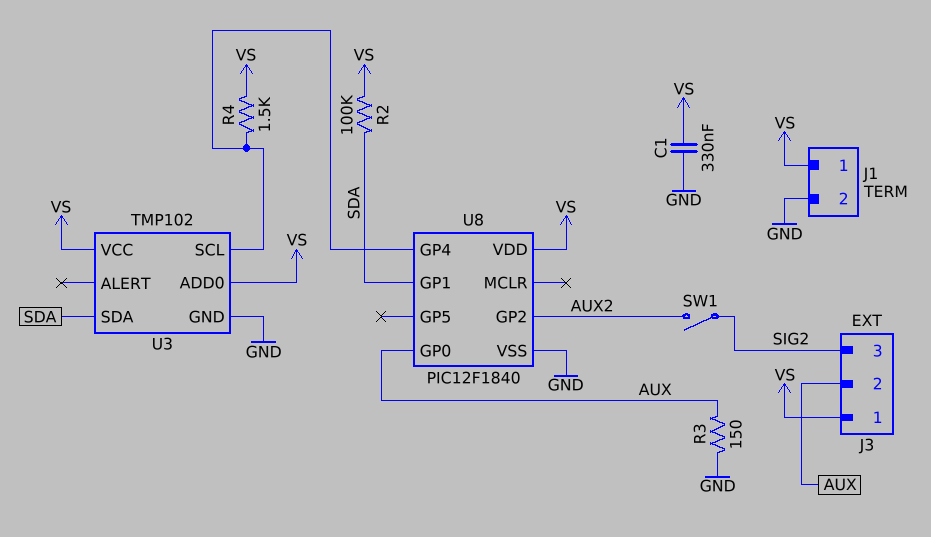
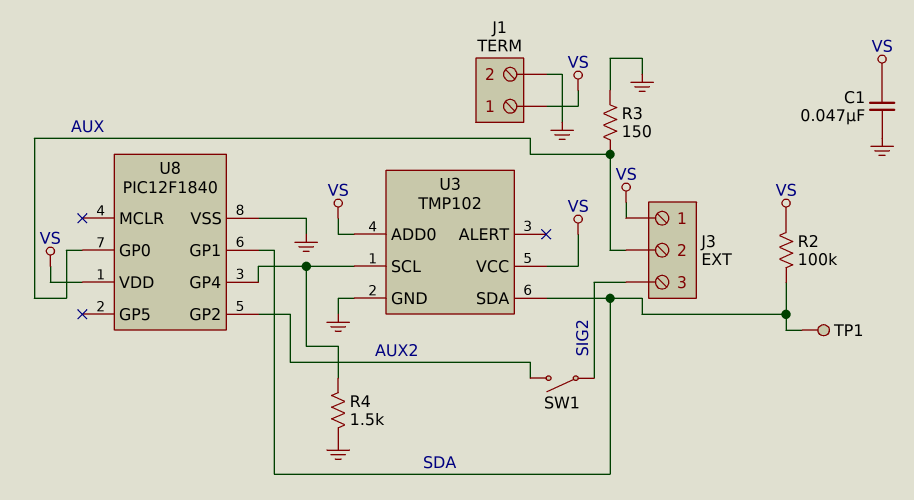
C1: 330nF (GND, VS) -> 47nF (GND, VS)
R4: 1.5k (U3/SCL, VS) -> 1.5k (GND, U3/SCL)
TP1: none -> test point (SDA)

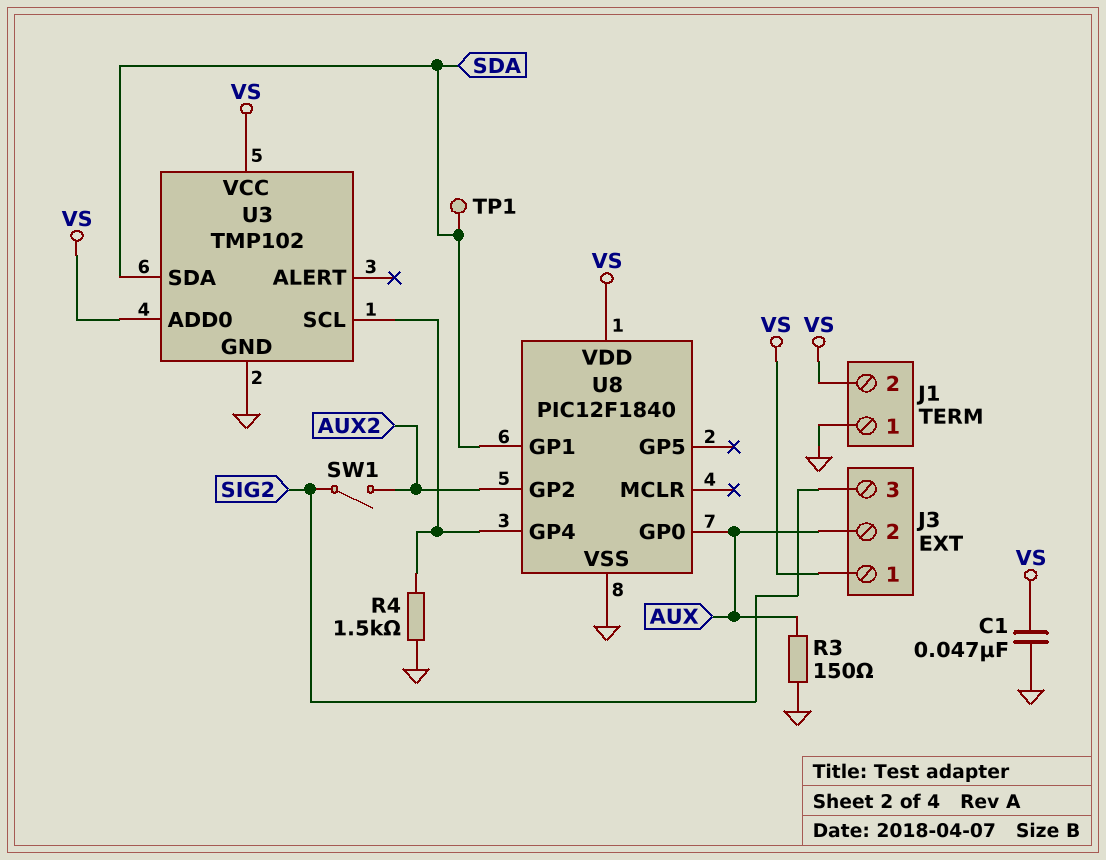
J1 pin 1: VS -> GND
J1 pin 2: GND -> VS
R2: 100k (SDA, VS) -> none

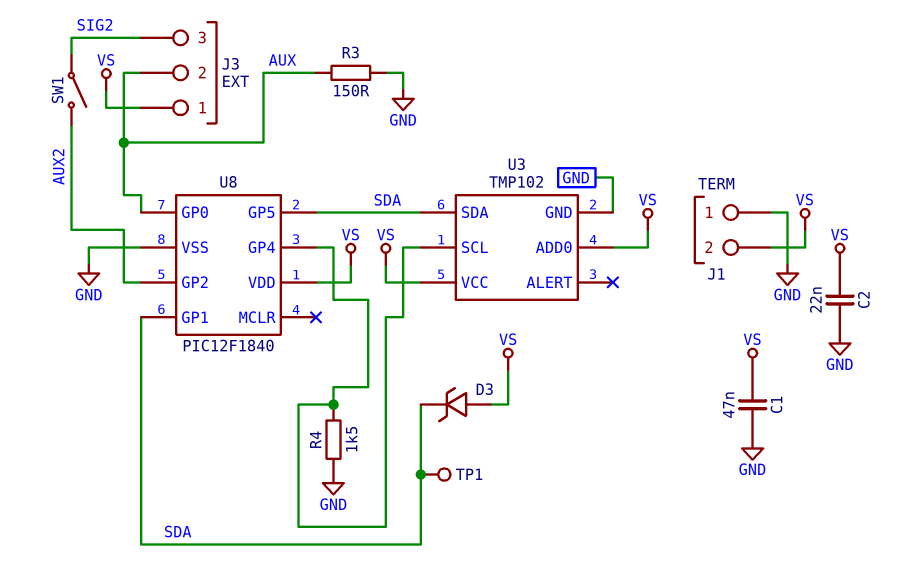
C2: none -> 22nF (GND, VS)
D3: none -> zener (A VS, K SDA)
U8 pin GP5: none -> SDA

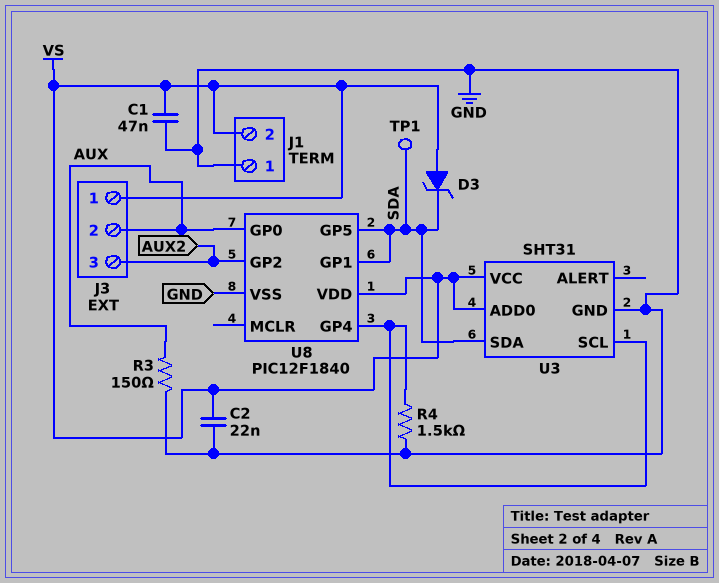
J3 pin 3: SIG2 -> AUX2
SW1: switch (AUX2, SIG2) -> none
U3: TMP102 -> SHT31

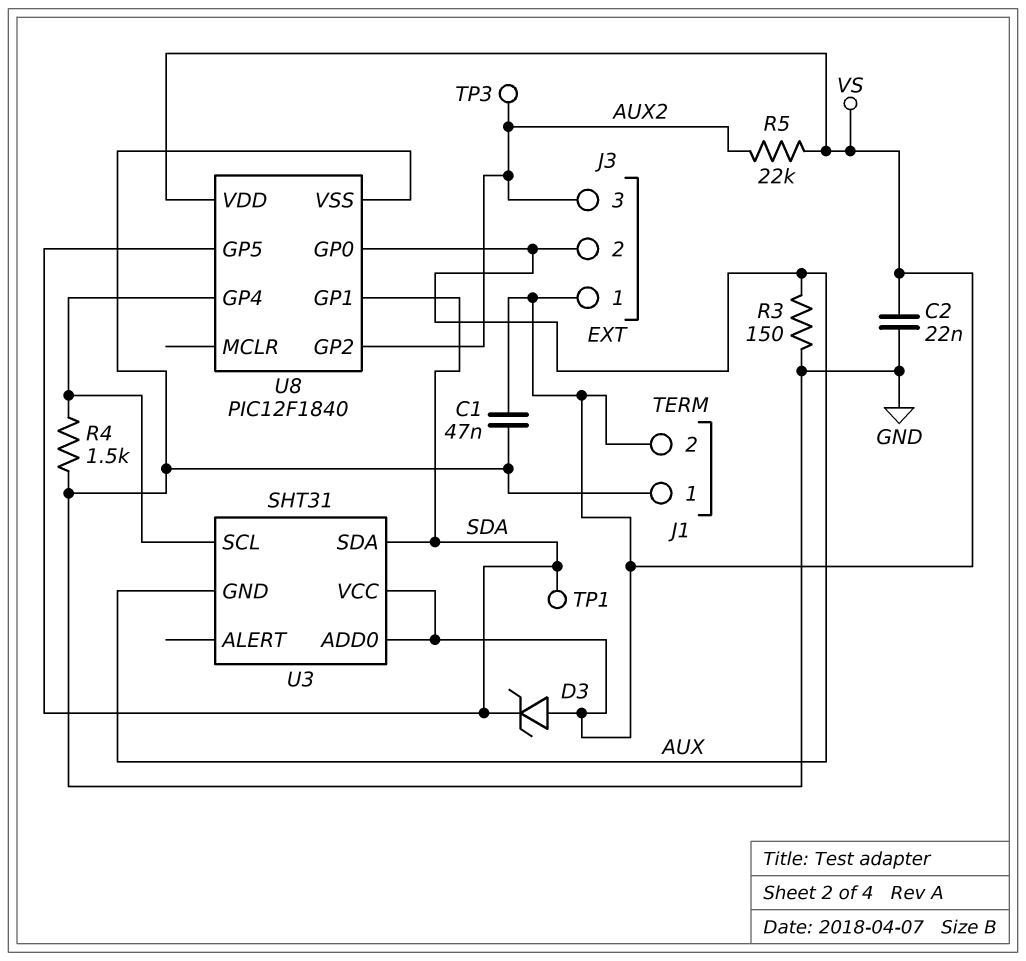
R5: none -> 22k (AUX2, VS)
TP3: none -> test point (AUX2)
U3 pin GND: GND -> AUX

